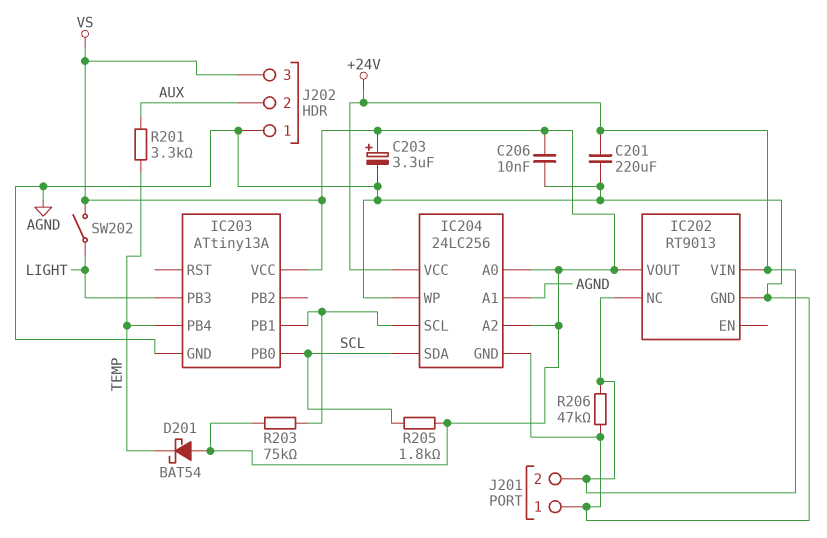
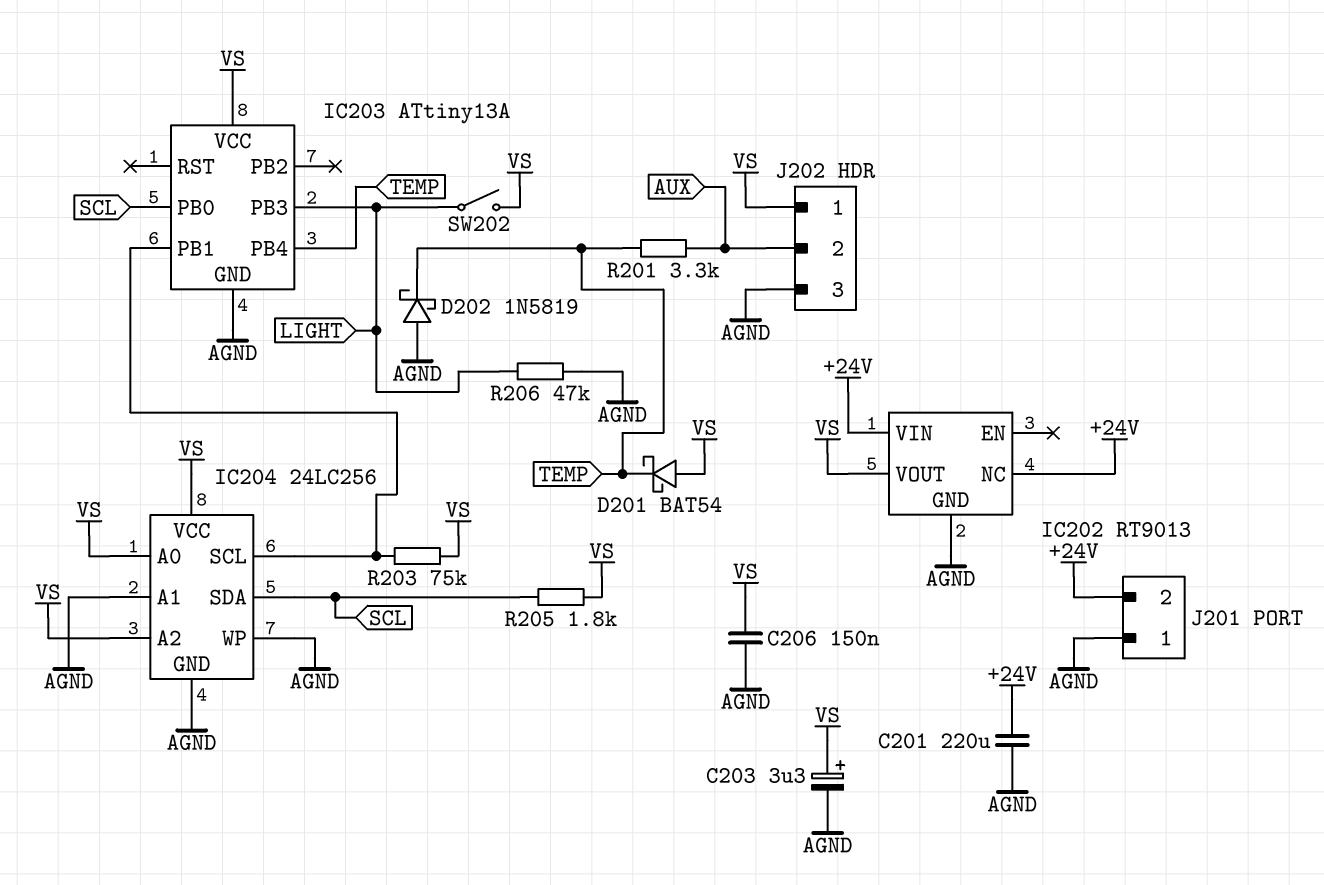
C206: 10nF (AGND, VS) -> 150nF (AGND, VS)
D202: none -> schottky 1N5819 (A AGND, K TEMP)
IC204 pin VCC: +24V -> VS
J202 pin 1: AGND -> VS
J202 pin 3: VS -> AGND
R206: 47k (+24V, AGND) -> 47k (AGND, LIGHT)

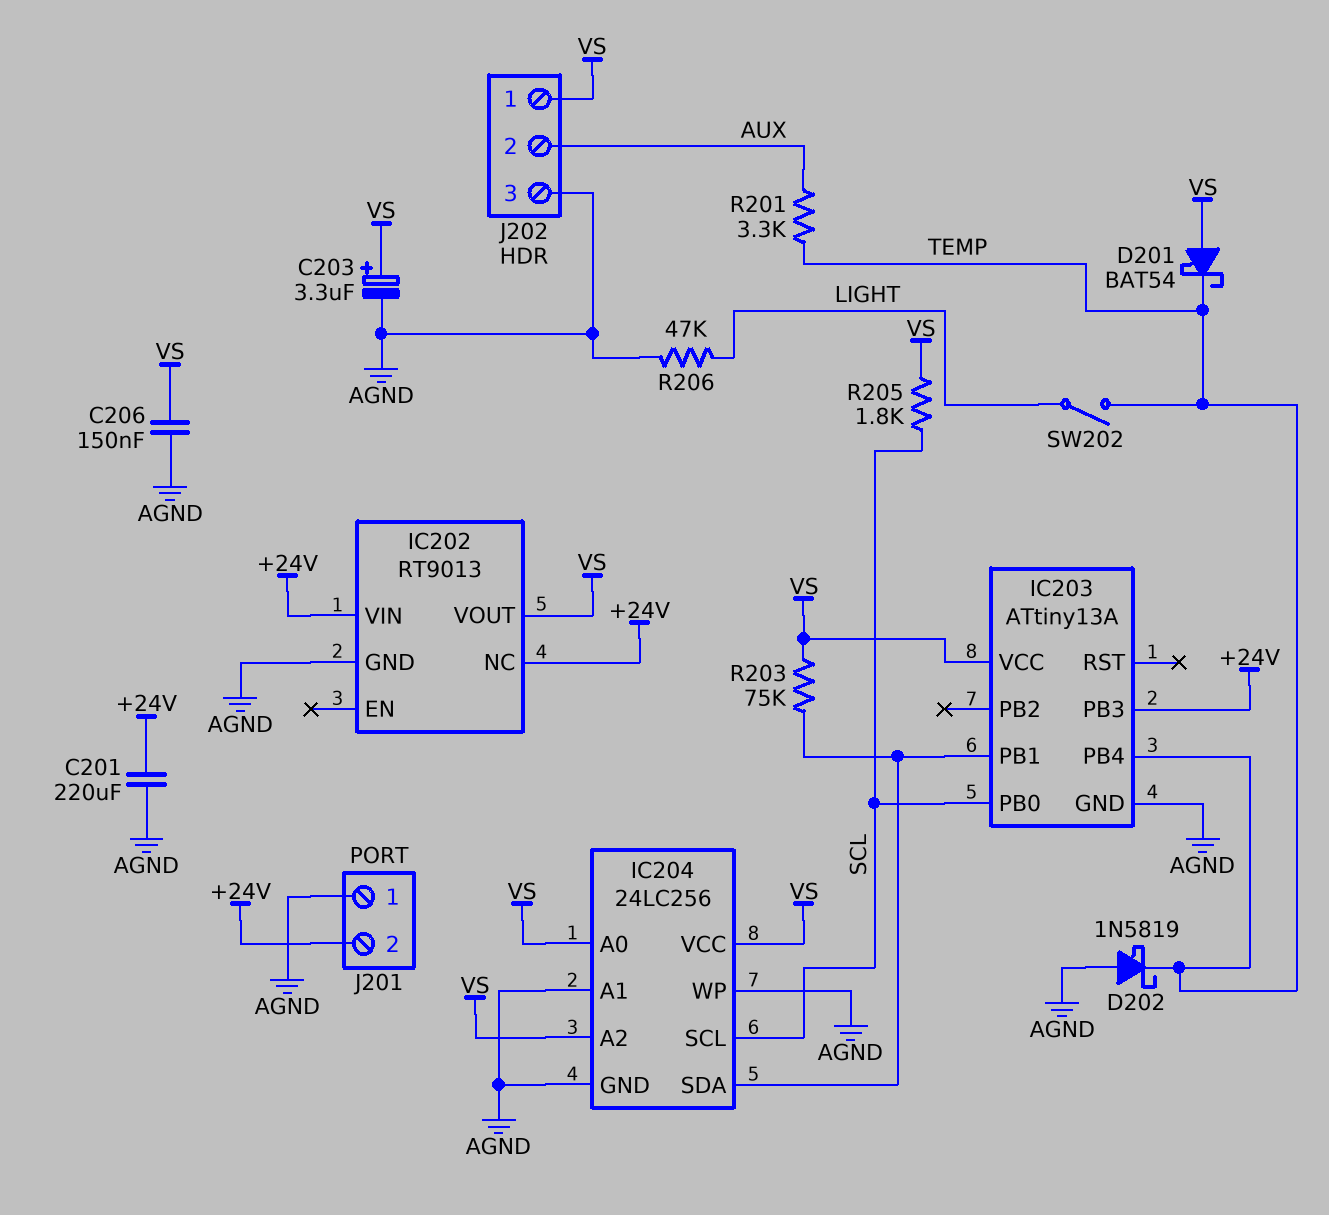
IC203 pin PB3: LIGHT -> +24V
IC204 pin SCL: IC203/PB1 -> SCL
IC204 pin SDA: SCL -> IC203/PB1
SW202: switch (LIGHT, VS) -> switch (LIGHT, TEMP)

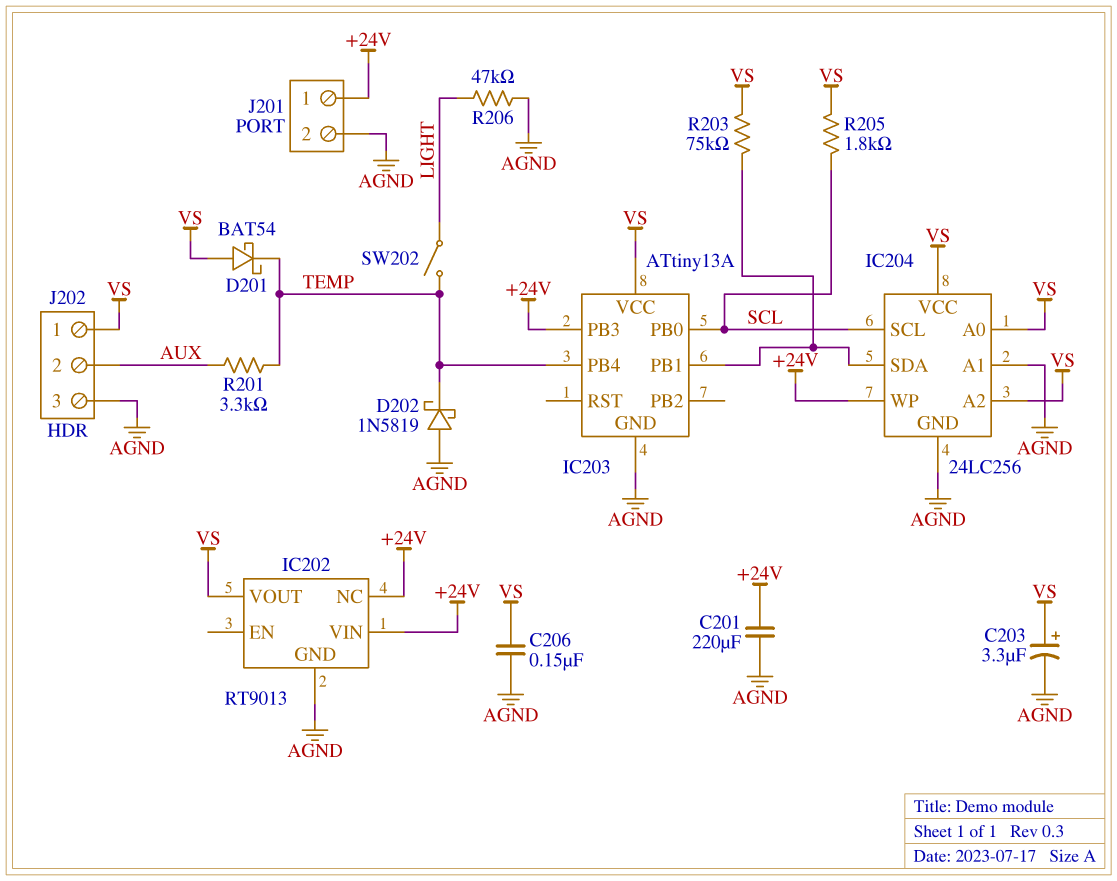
IC204 pin WP: AGND -> +24V
J201 pin 1: AGND -> +24V
J201 pin 2: +24V -> AGND

